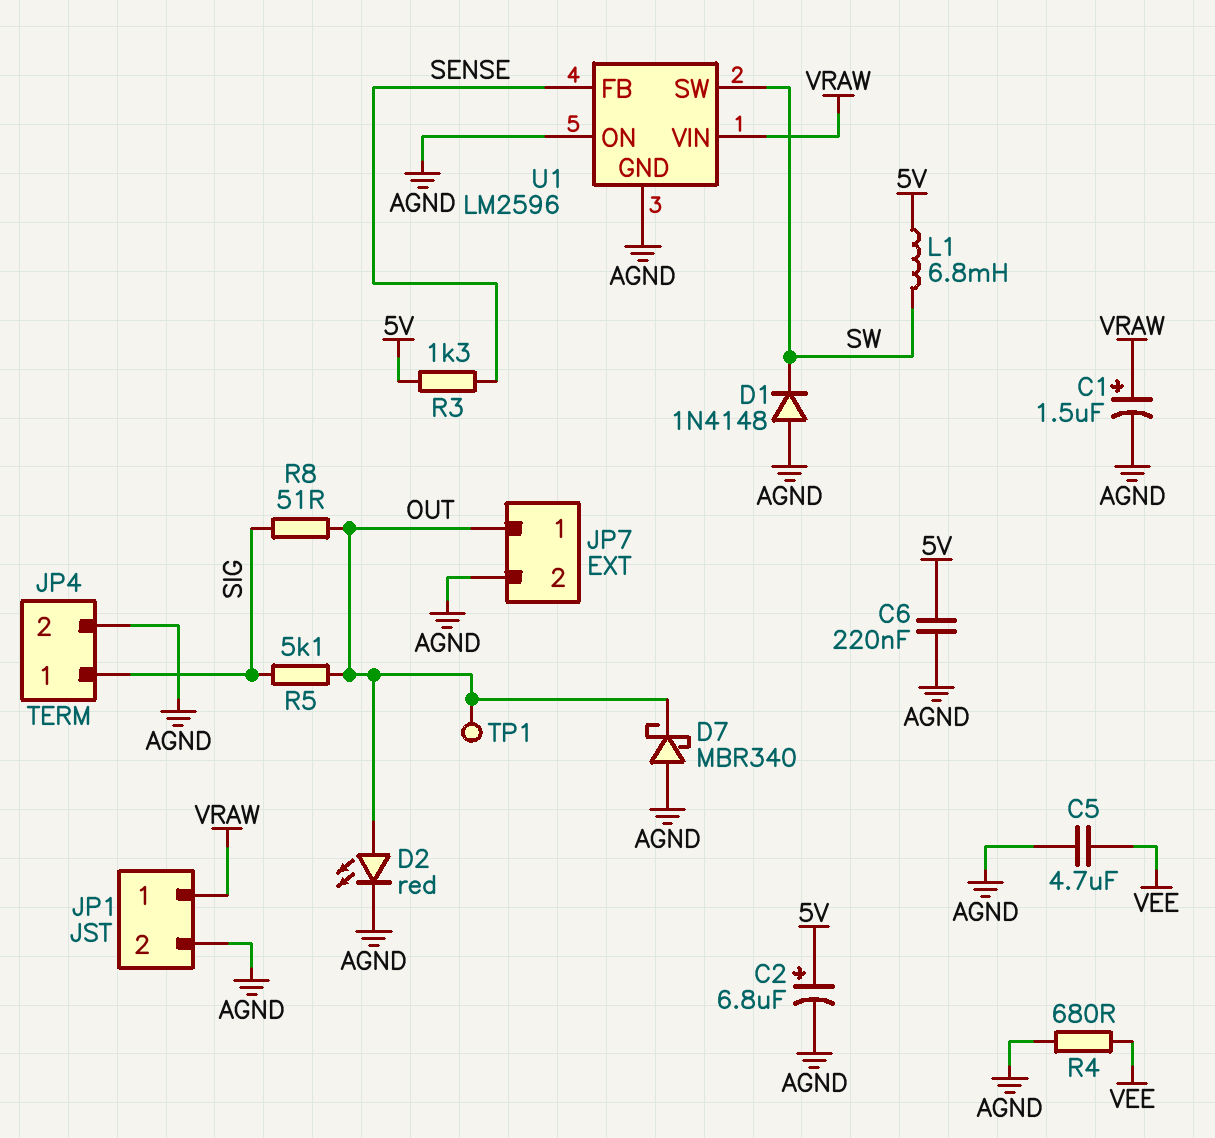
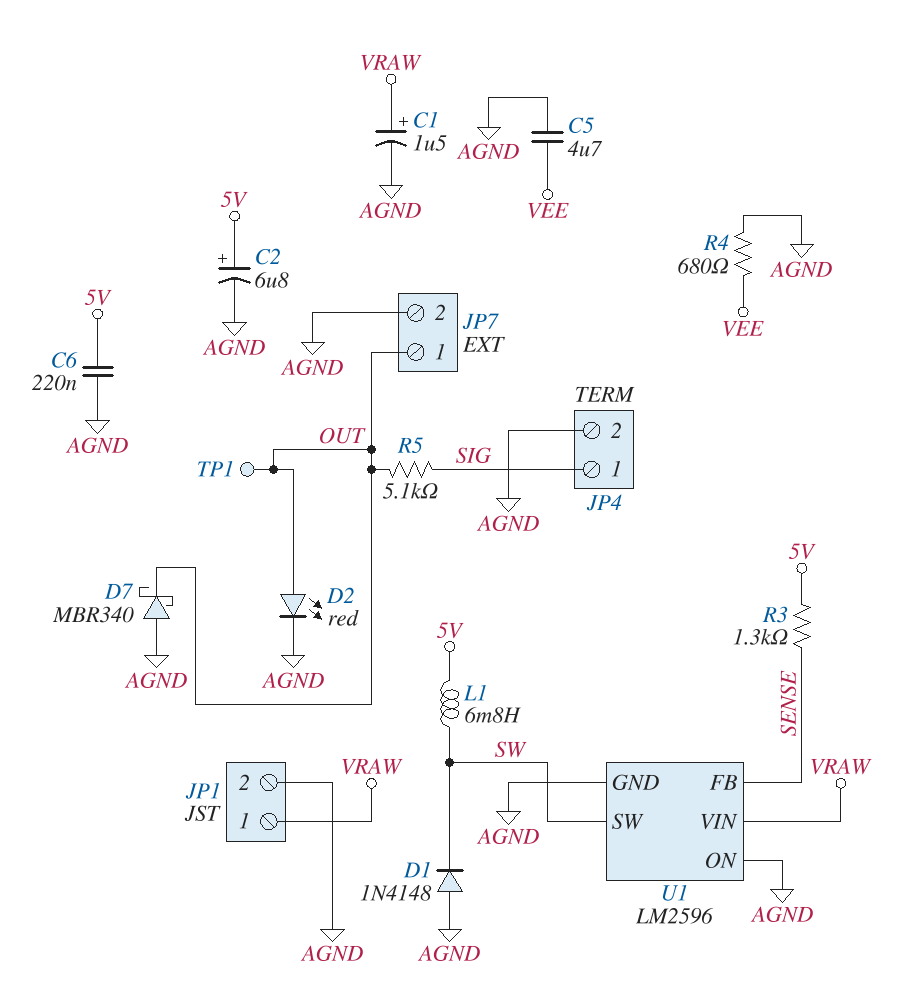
R8: 51 (OUT, SIG) -> none

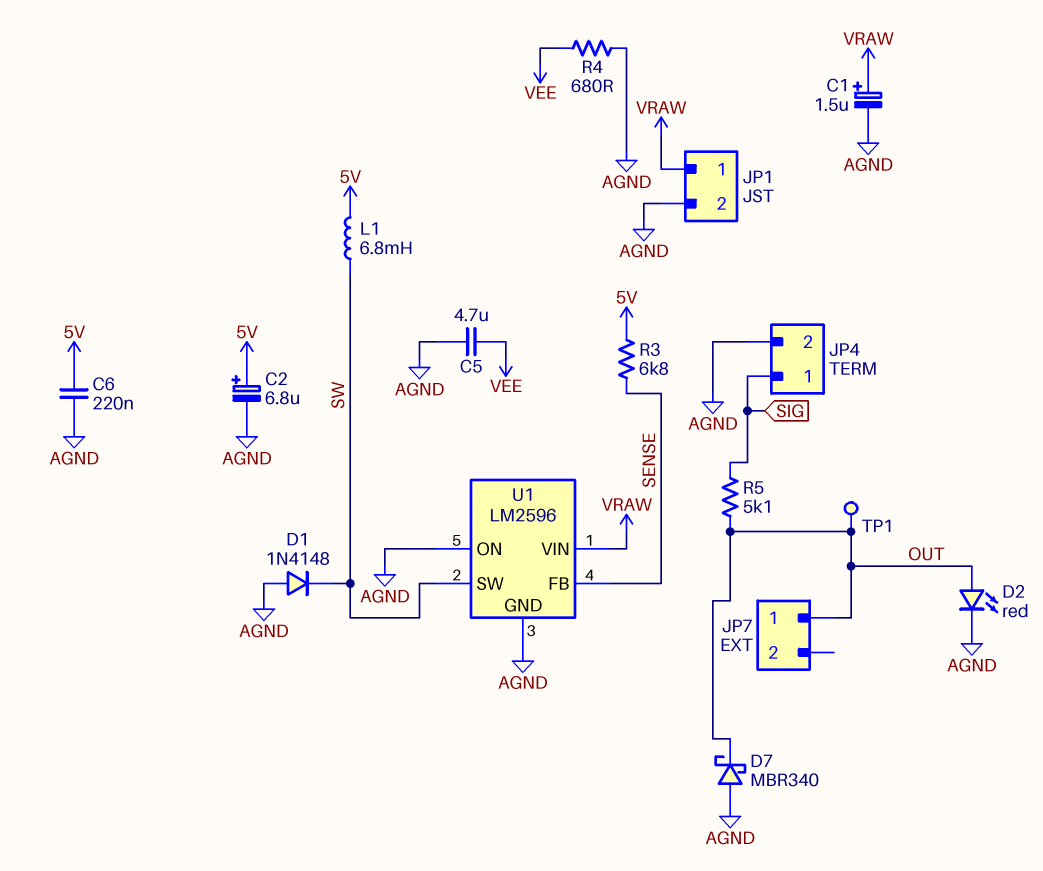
JP7 pin 2: AGND -> none
R3: 1.3k (5V, SENSE) -> 6.8k (5V, SENSE)

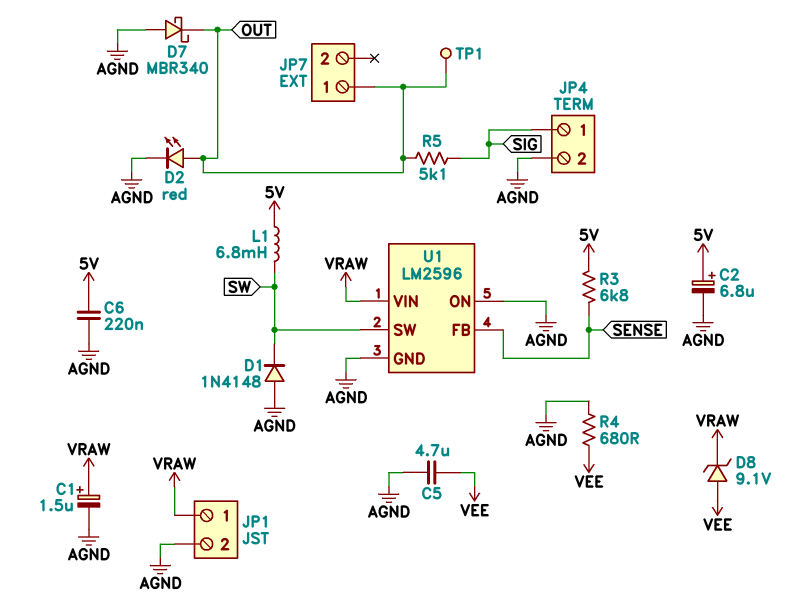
D8: none -> zener 9.1V (A VEE, K VRAW)

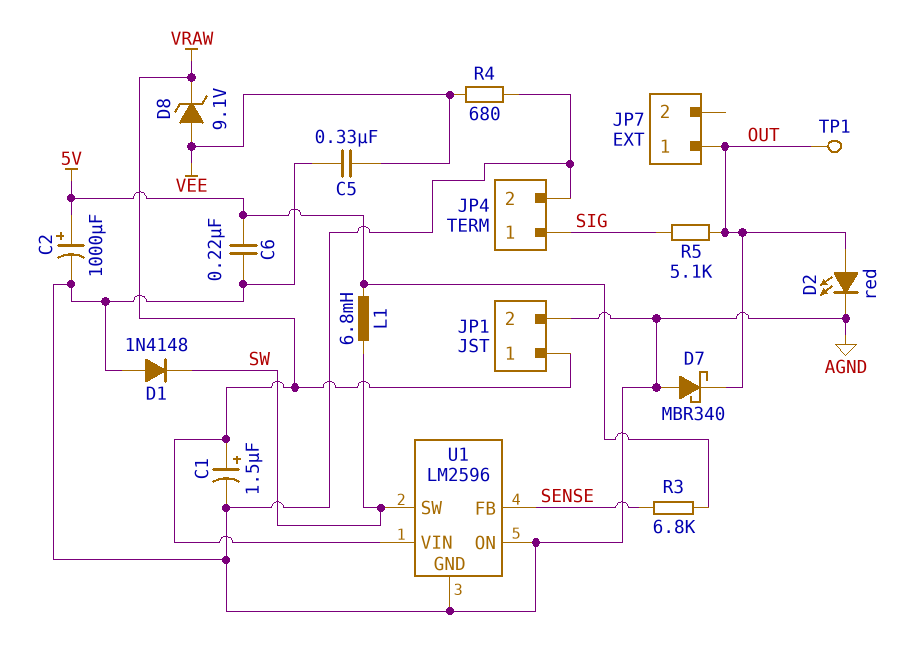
C2: 6.8uF (plus 5V, minus AGND) -> 1000uF (plus 5V, minus AGND)
C5: 4.7uF (AGND, VEE) -> 330nF (AGND, VEE)

